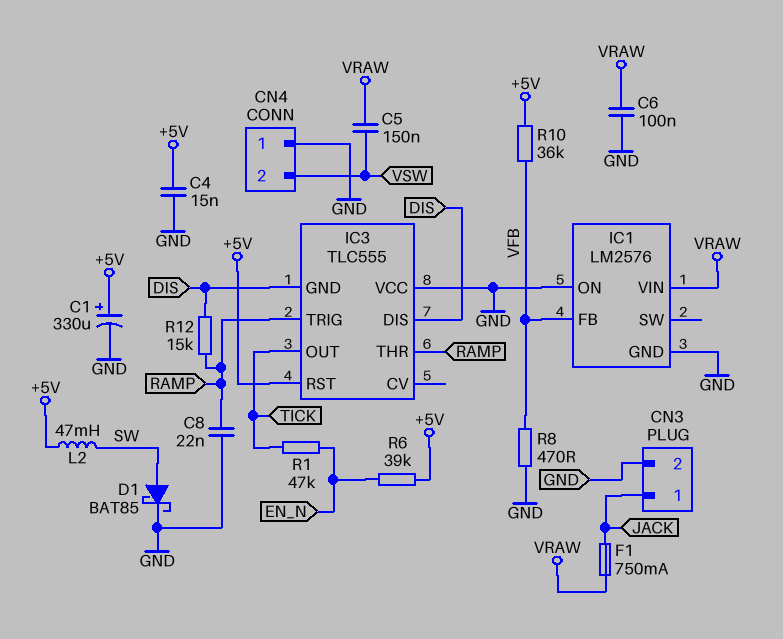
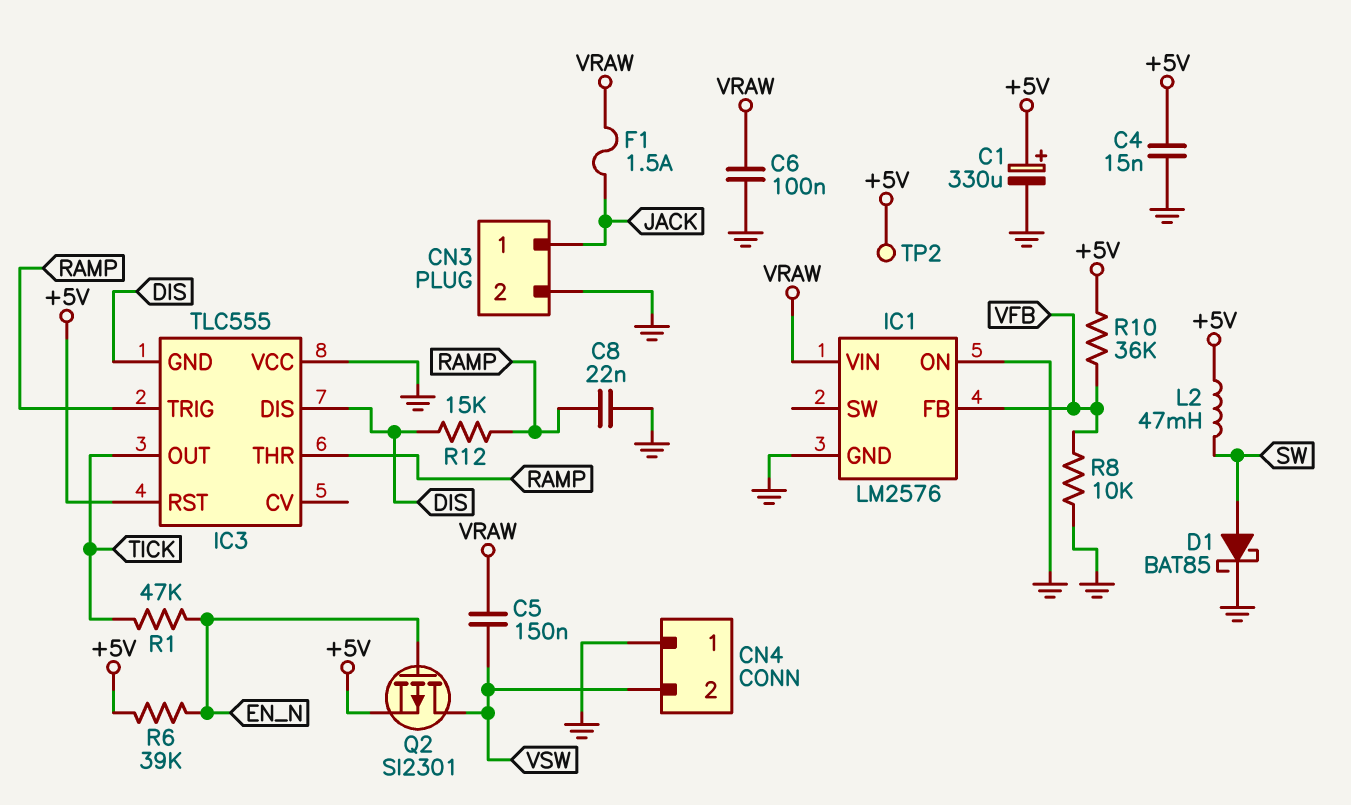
F1: 750mA (JACK, VRAW) -> 1.5A (JACK, VRAW)
Q2: none -> PMOS SI2301 (G EN_N, D VSW, S +5V)
R8: 470 (GND, VFB) -> 10k (GND, VFB)
TP2: none -> test point (+5V)

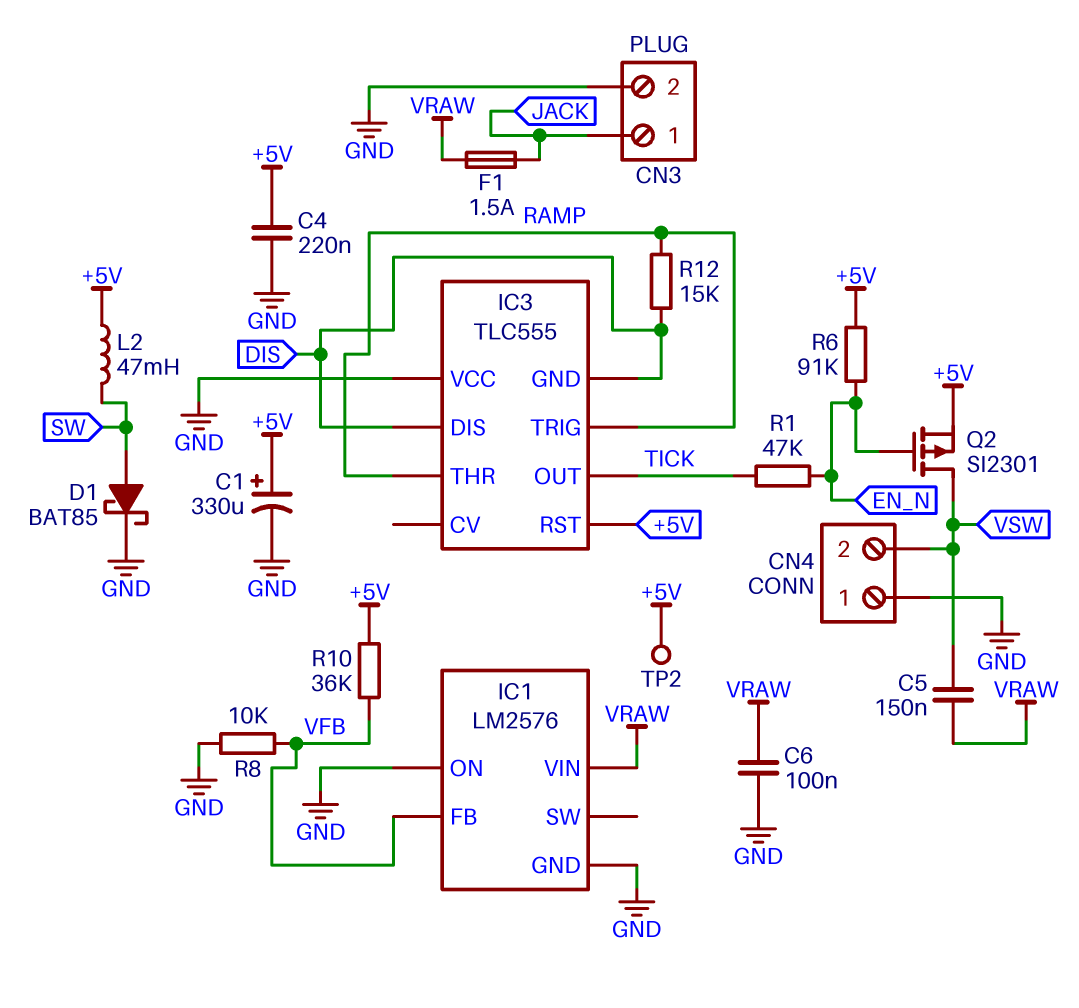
C4: 15nF (+5V, GND) -> 220nF (+5V, GND)
C8: 22nF (GND, RAMP) -> none
R6: 39k (+5V, EN_N) -> 91k (+5V, EN_N)

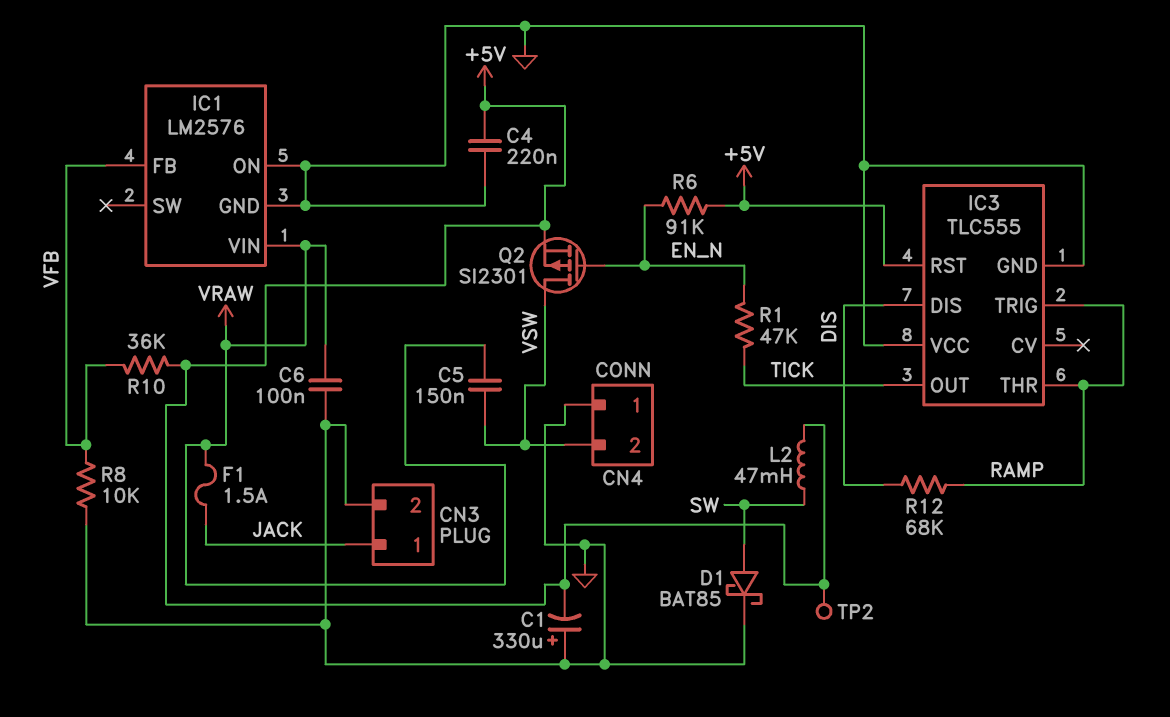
C1: 330uF (plus +5V, minus GND) -> 330uF (plus GND, minus +5V)
IC3 pin GND: DIS -> GND
R12: 15k (DIS, RAMP) -> 68k (DIS, RAMP)

